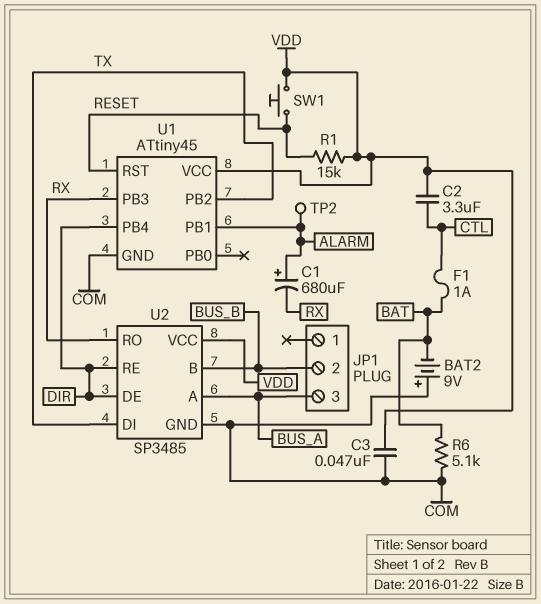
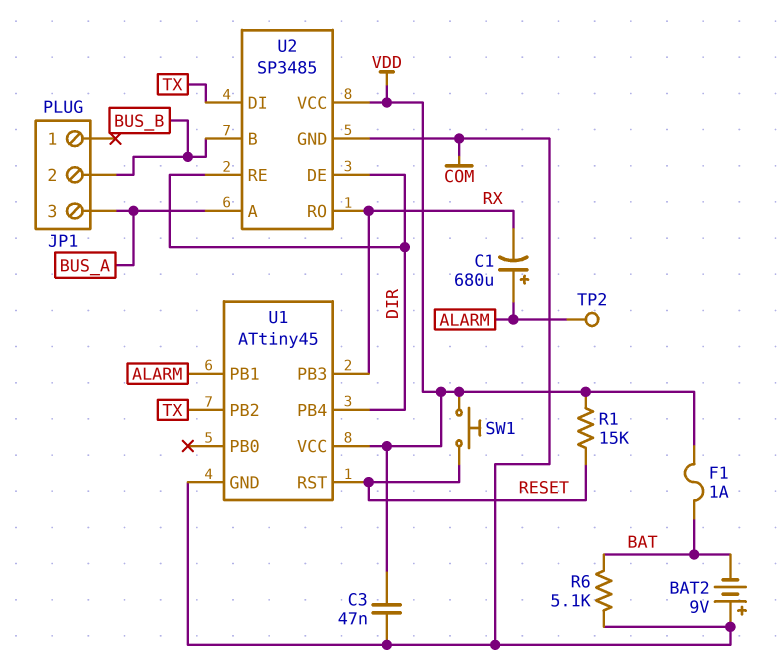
C2: 3.3uF (CTL, VDD) -> none
F1: 1A (BAT, CTL) -> 1A (BAT, VDD)

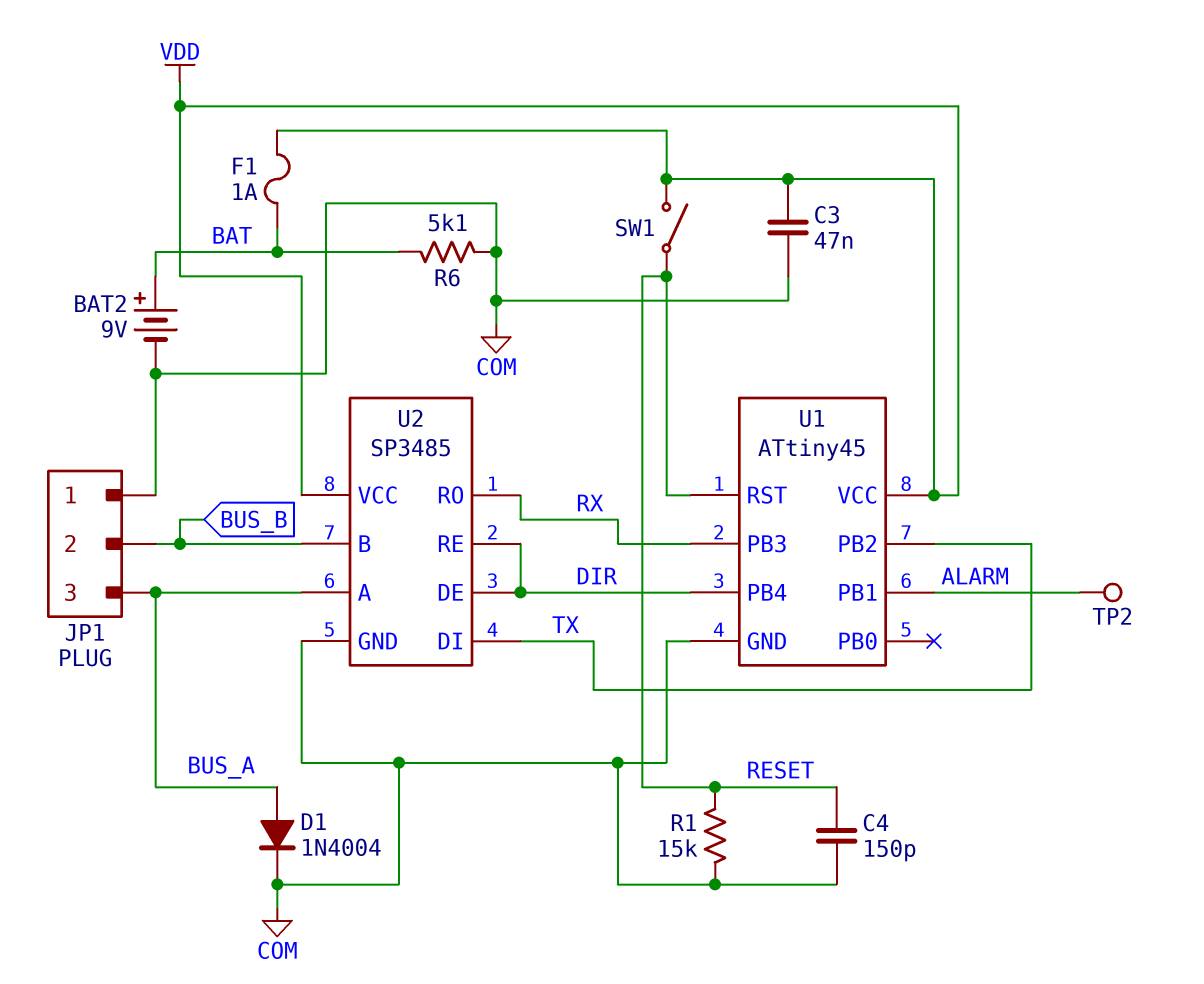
BAT2: 9V (plus COM, minus BAT) -> 9V (plus BAT, minus COM)
C1: 680uF (plus ALARM, minus RX) -> none
C4: none -> 150pF (COM, RESET)
D1: none -> diode 1N4004 (A BUS_A, K COM)
JP1 pin 1: none -> COM
R1: 15k (RESET, VDD) -> 15k (COM, RESET)
SW1: button (RESET, VDD) -> switch (RESET, VDD)

